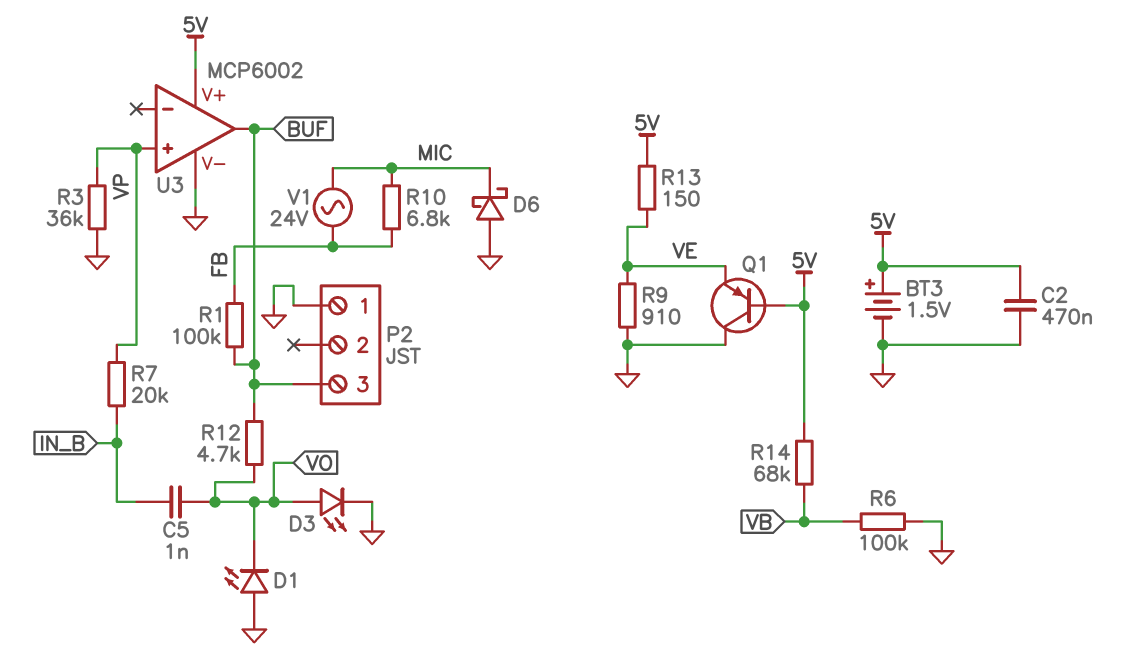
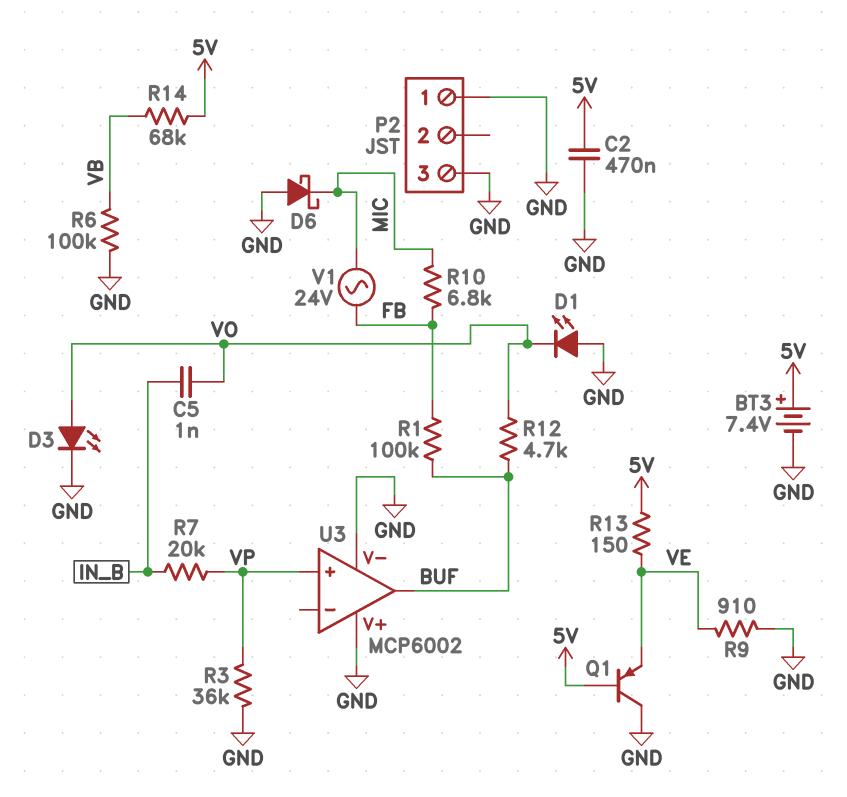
BT3: 1.5V (plus 5V, minus GND) -> 7.4V (plus 5V, minus GND)
P2 pin 3: BUF -> GND
U3 pin V+: 5V -> GND

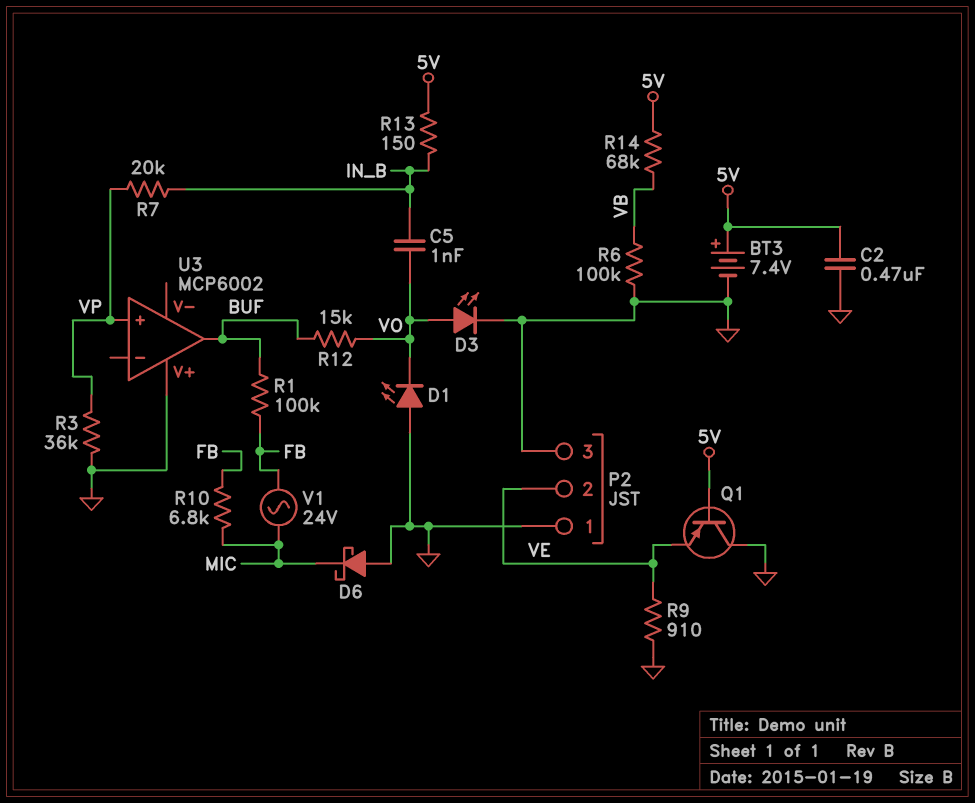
P2 pin 2: none -> VE
R12: 4.7k (BUF, VO) -> 15k (BUF, VO)
R13: 150 (5V, VE) -> 150 (5V, IN_B)
U3 pin V-: GND -> none

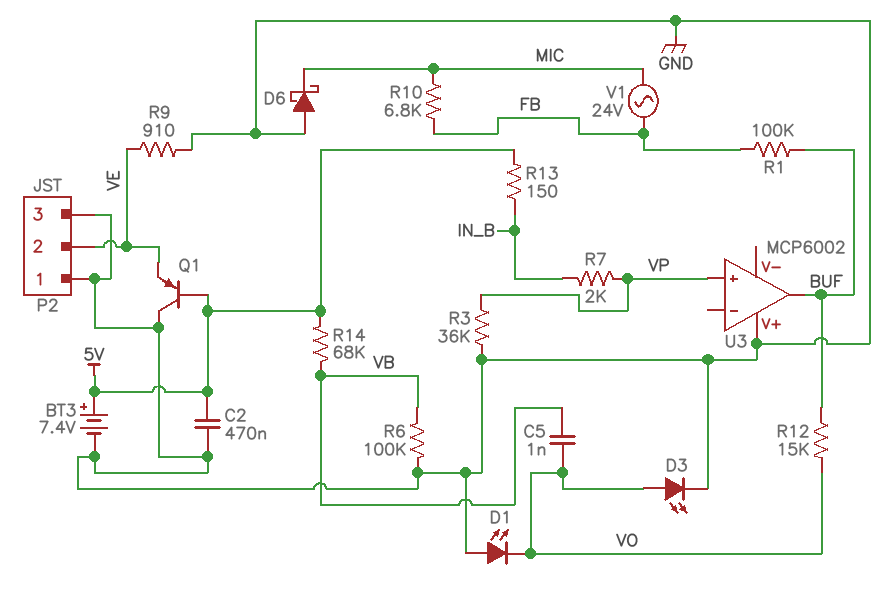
C5: 1nF (IN_B, VO) -> 1nF (VB, VO)
R7: 20k (IN_B, VP) -> 2k (IN_B, VP)

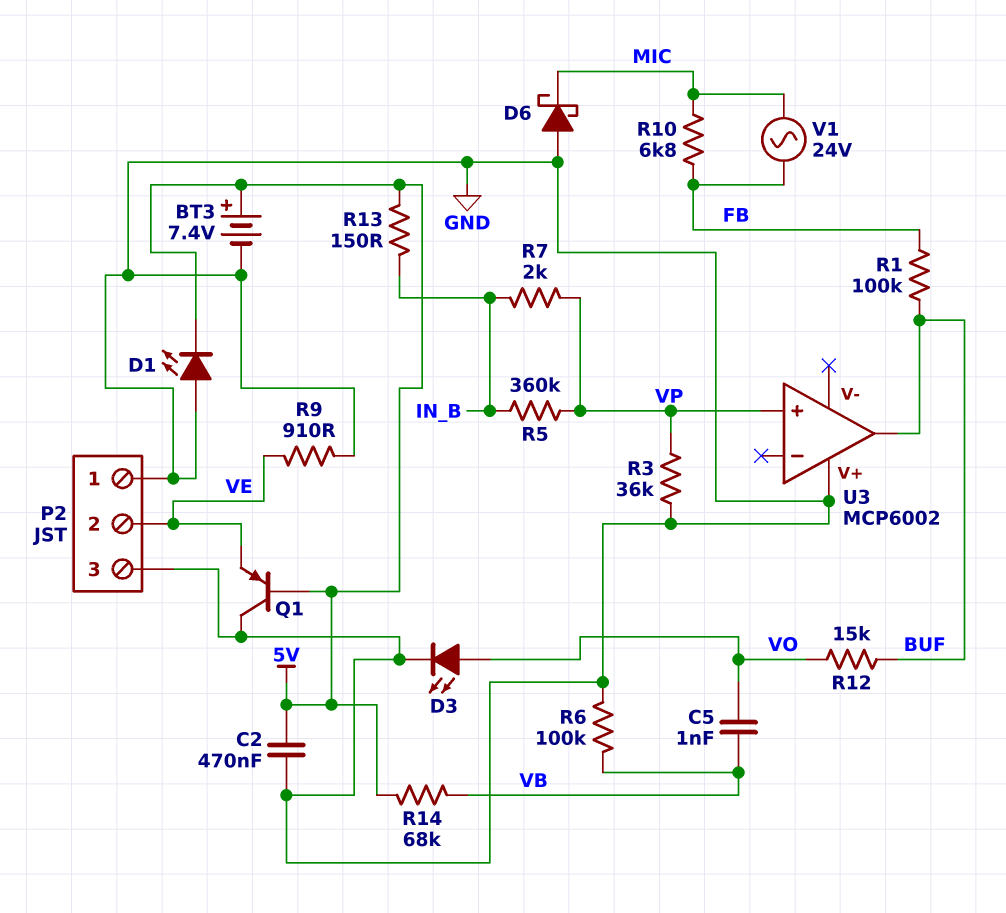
D1: LED (A GND, K VO) -> LED (A GND, K 5V)
R5: none -> 360k (IN_B, VP)

